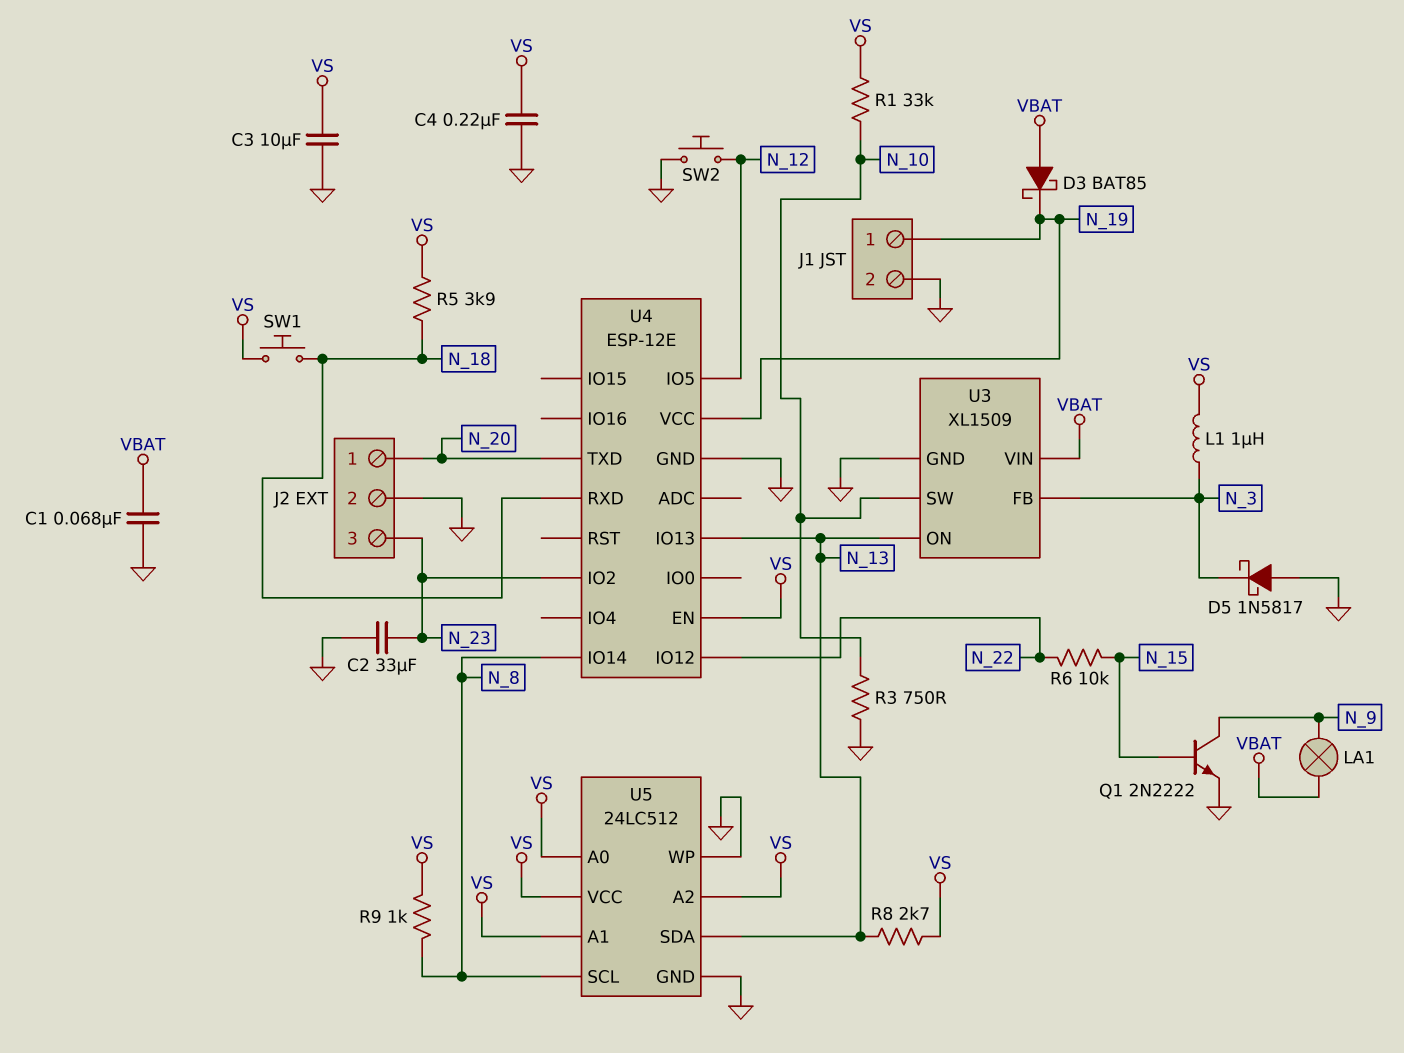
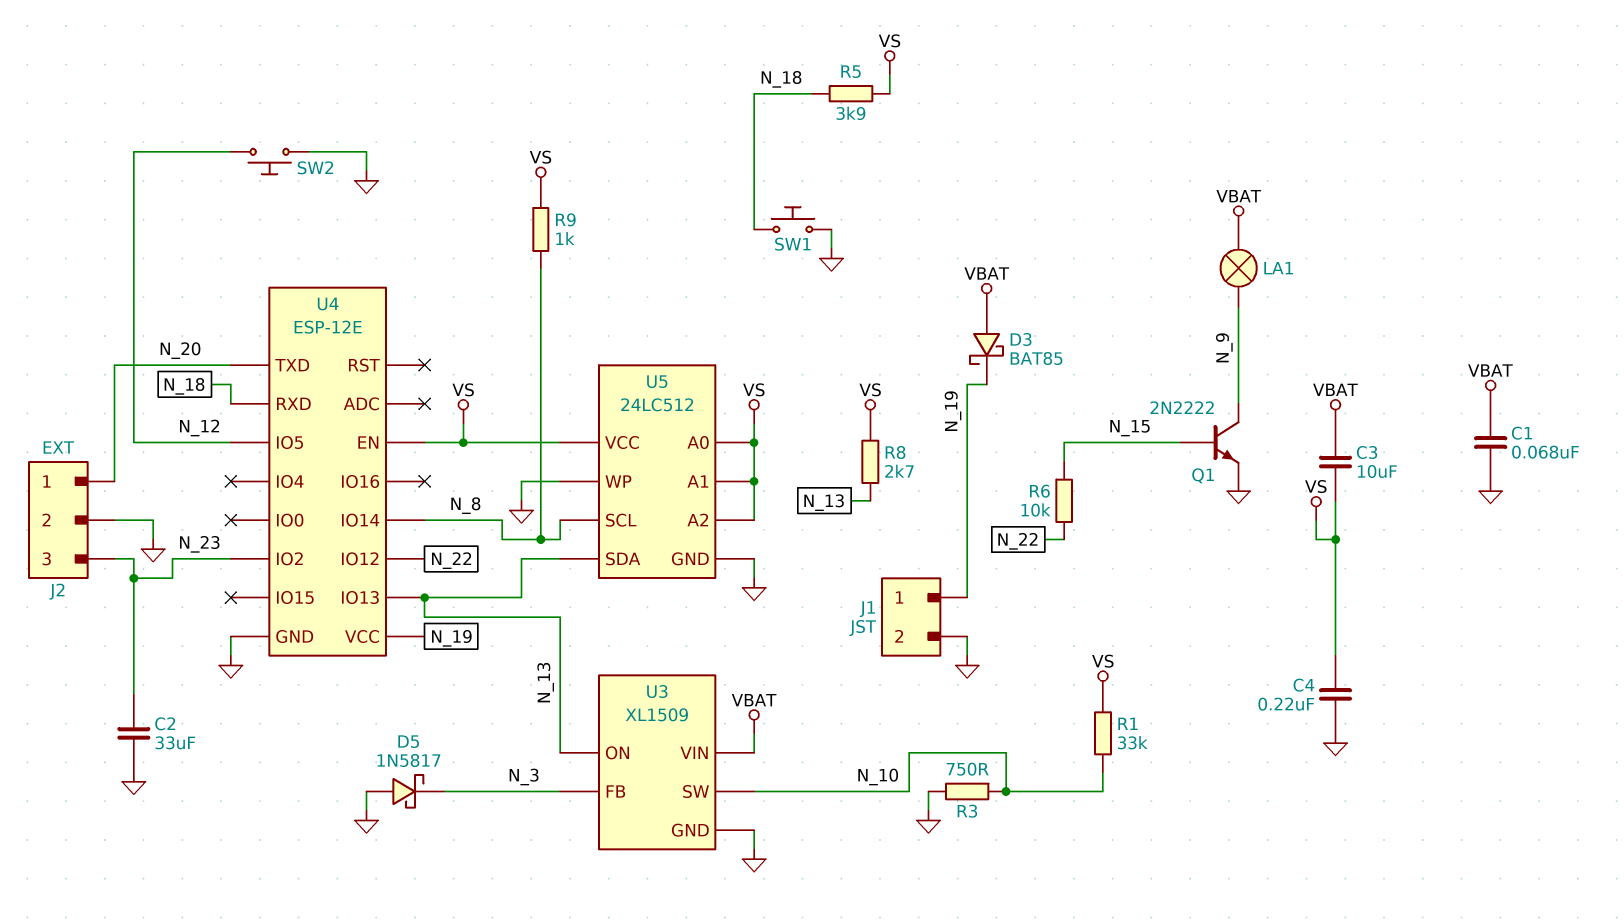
C3: 10uF (GND, VS) -> 10uF (VBAT, VS)
L1: 1uH (N_3, VS) -> none
SW1: button (N_18, VS) -> button (GND, N_18)

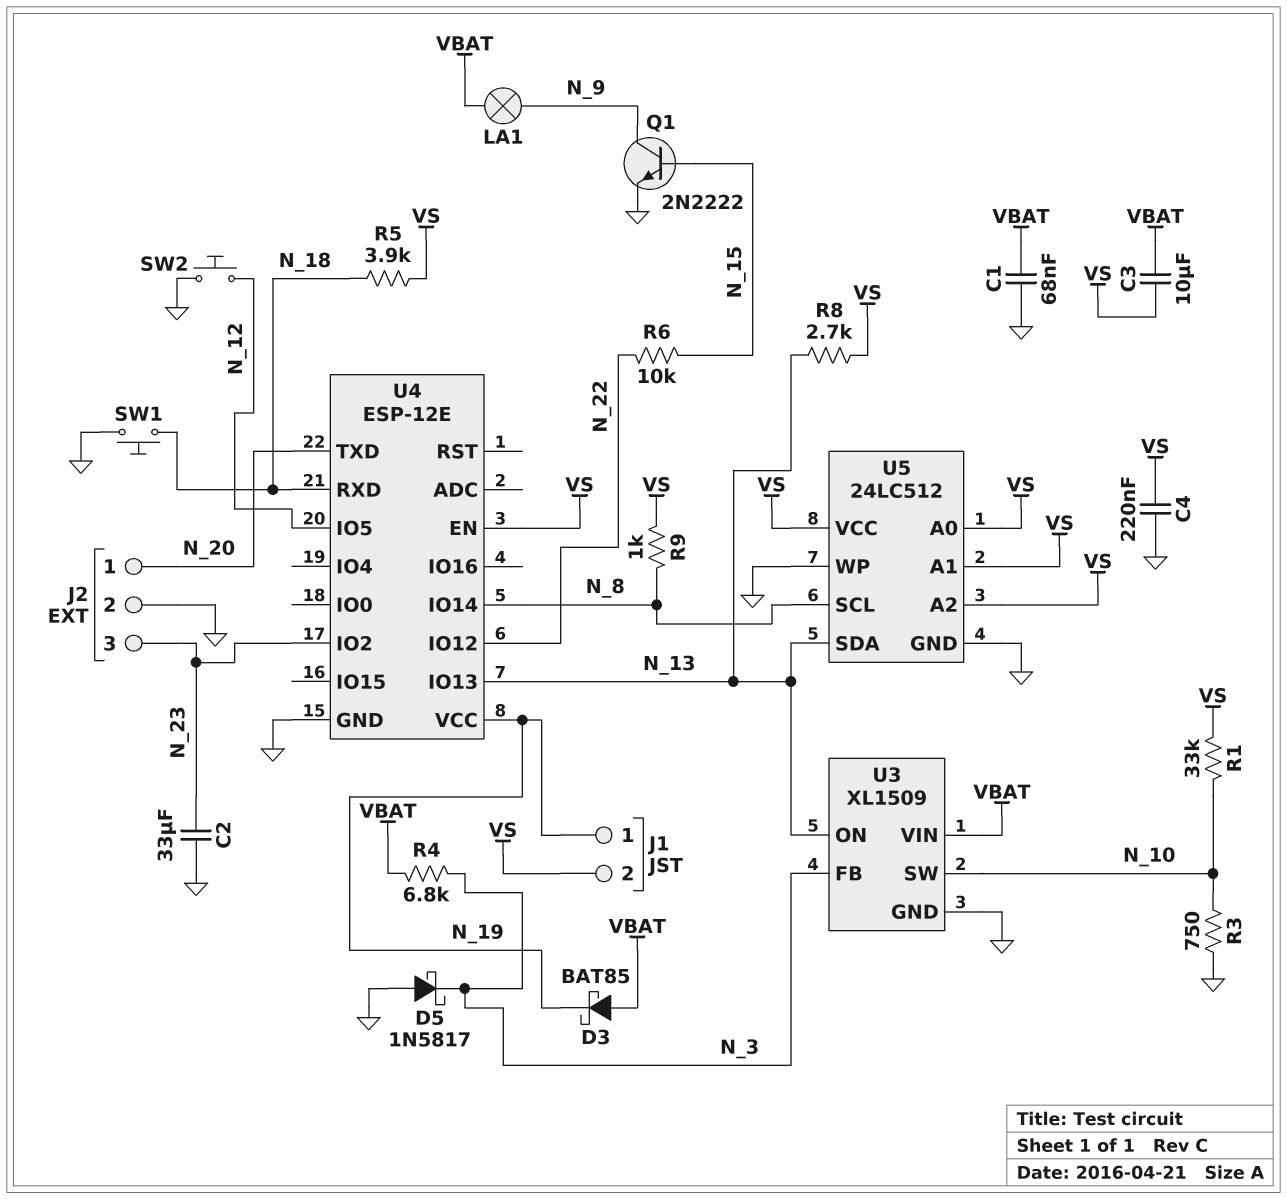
J1 pin 2: GND -> VS
R4: none -> 6.8k (N_3, VBAT)

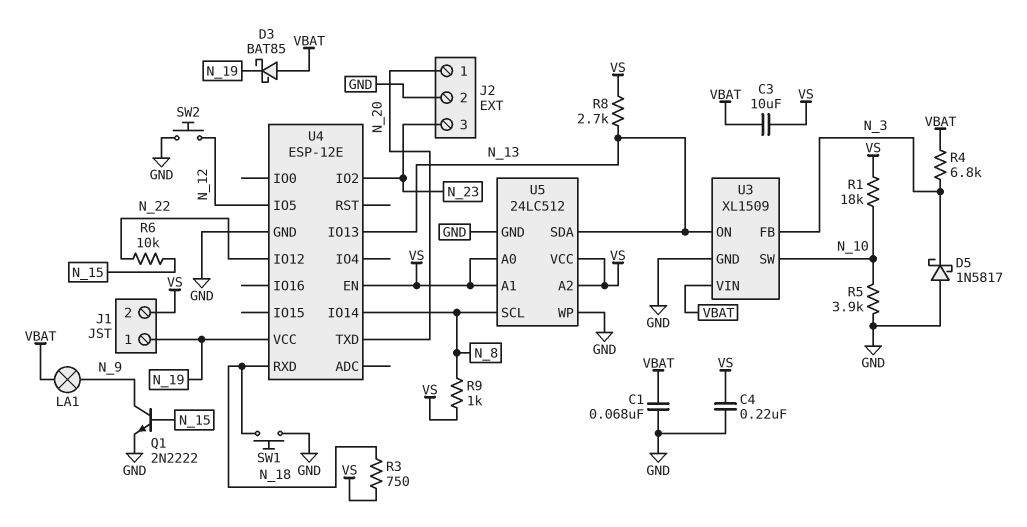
C2: 33uF (GND, N_23) -> none
R1: 33k (N_10, VS) -> 18k (N_10, VS)
R3: 750 (GND, N_10) -> 750 (N_18, VS)
R5: 3.9k (N_18, VS) -> 3.9k (GND, N_10)

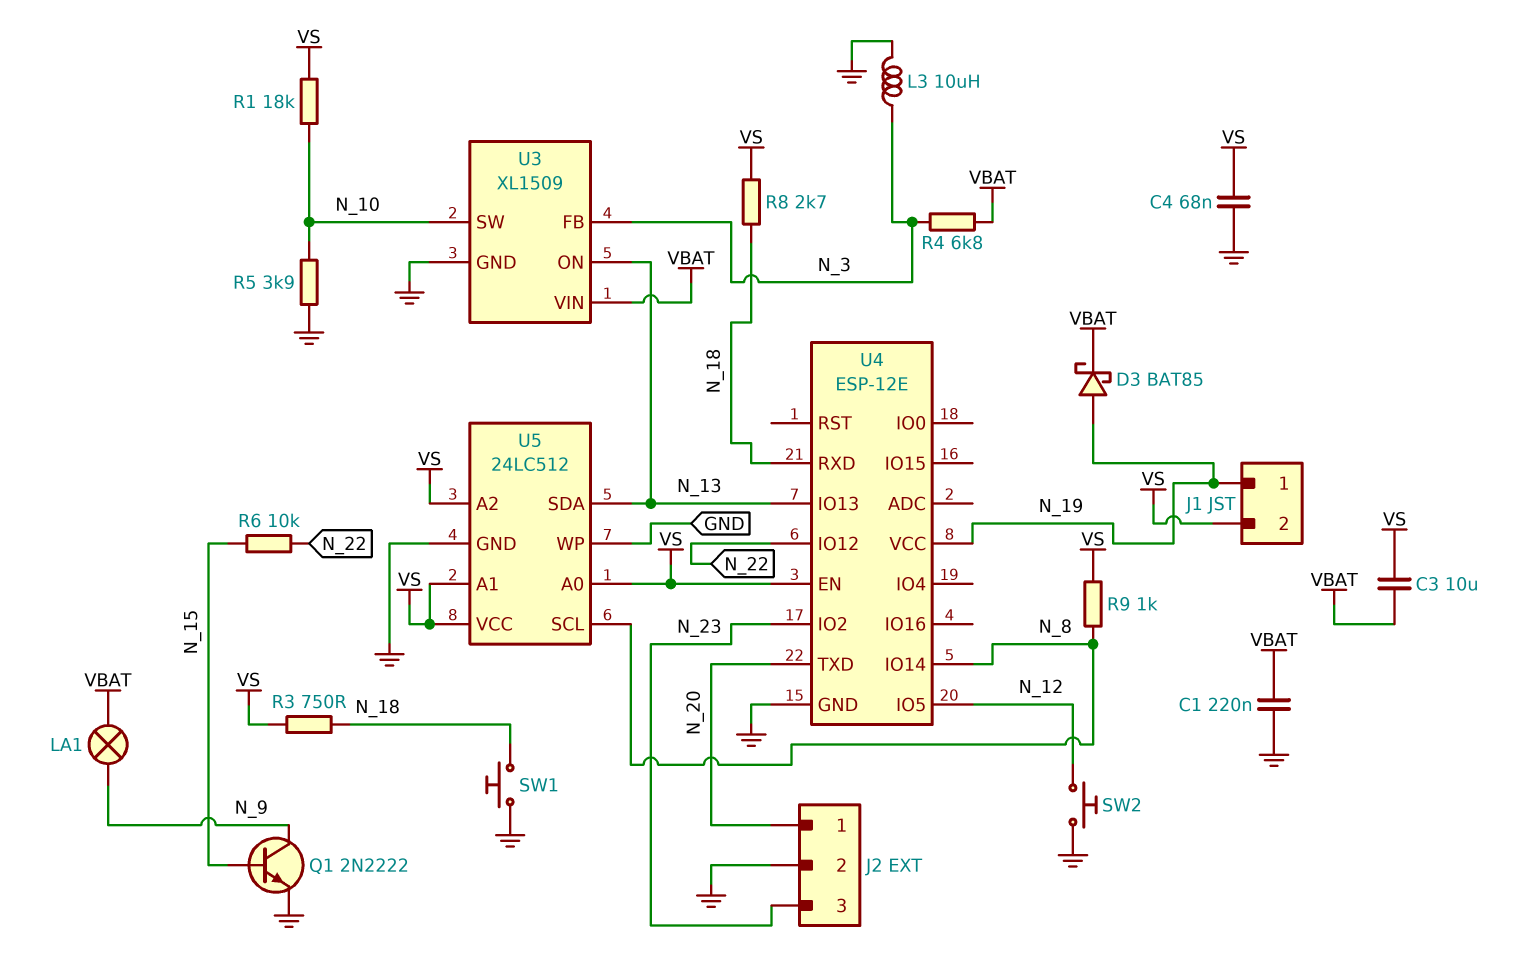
C1: 68nF (GND, VBAT) -> 220nF (GND, VBAT)
C4: 220nF (GND, VS) -> 68nF (GND, VS)
D3: schottky BAT85 (A VBAT, K N_19) -> schottky BAT85 (A N_19, K VBAT)
D5: schottky 1N5817 (A GND, K N_3) -> none
L3: none -> 10uH (GND, N_3)
R8: 2.7k (N_13, VS) -> 2.7k (N_18, VS)

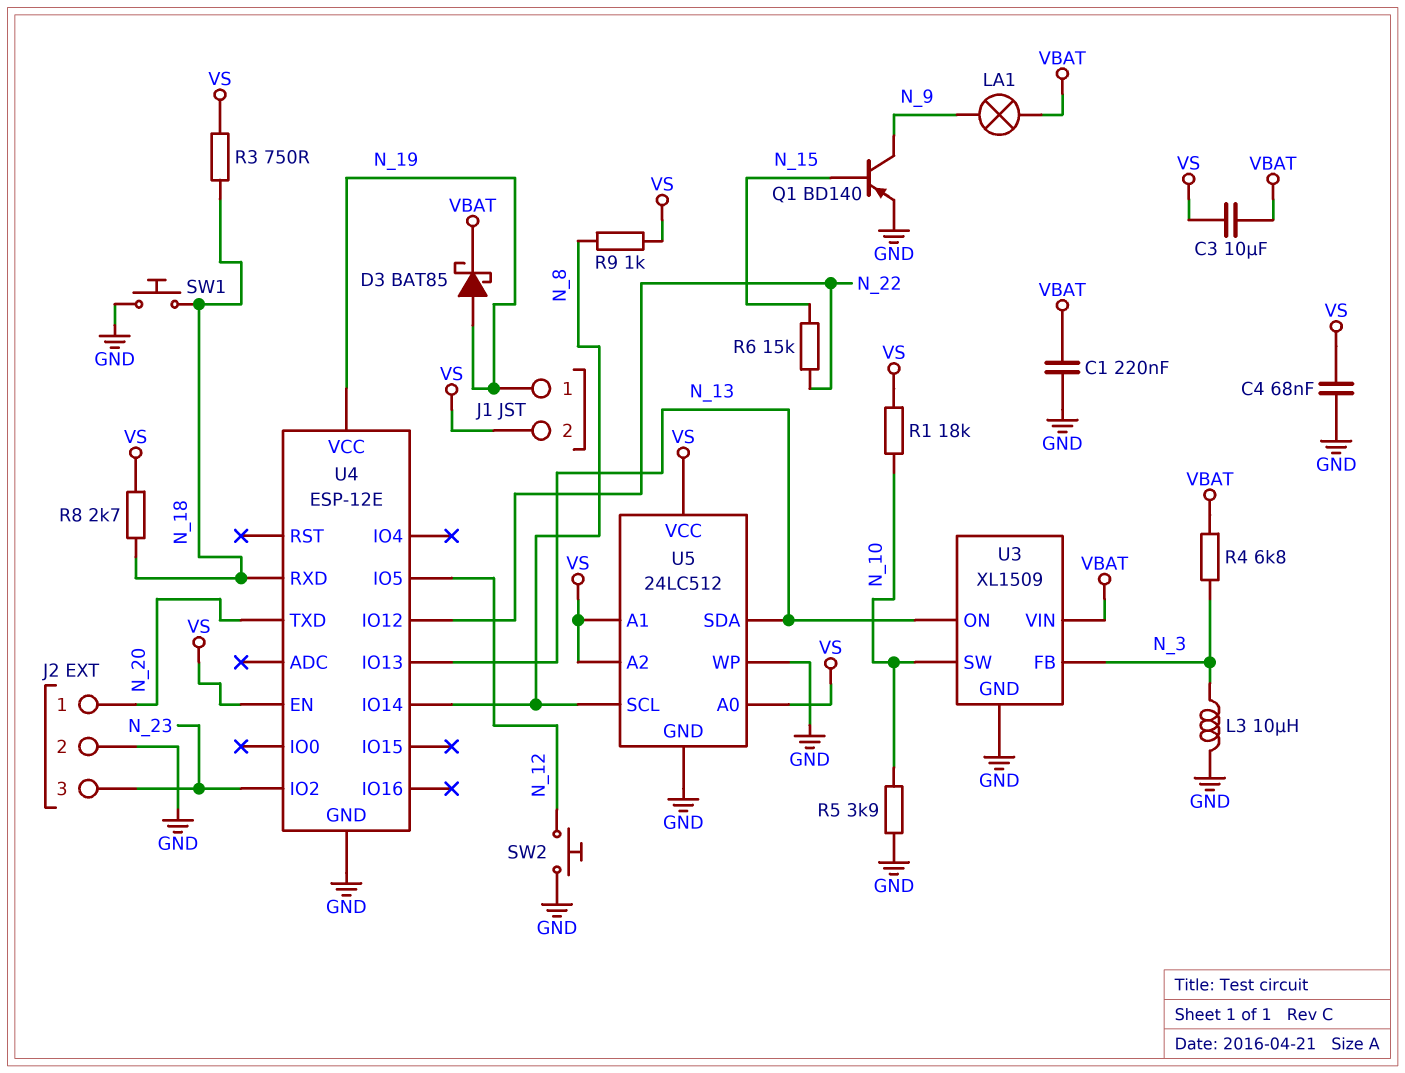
Q1: NPN 2N2222 (B N_15, C N_9, E GND) -> PNP BD140 (B N_15, C N_9, E GND)
R6: 10k (N_15, N_22) -> 15k (N_15, N_22)

